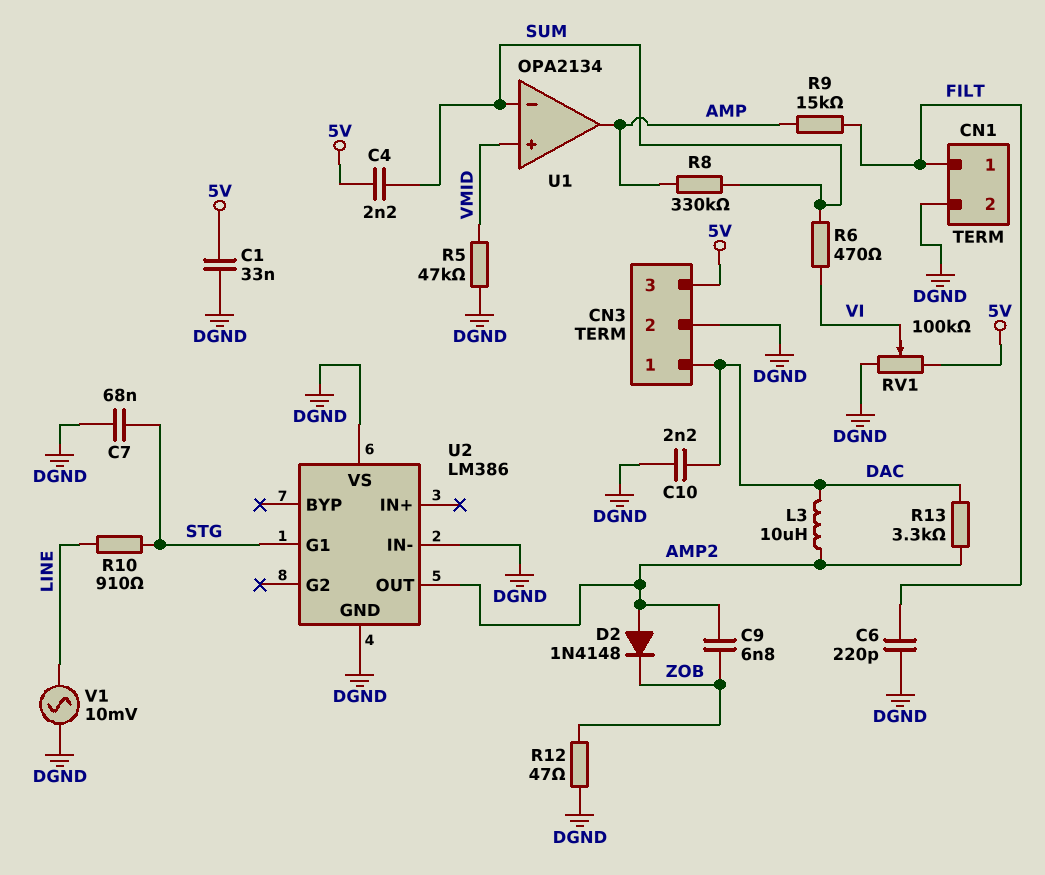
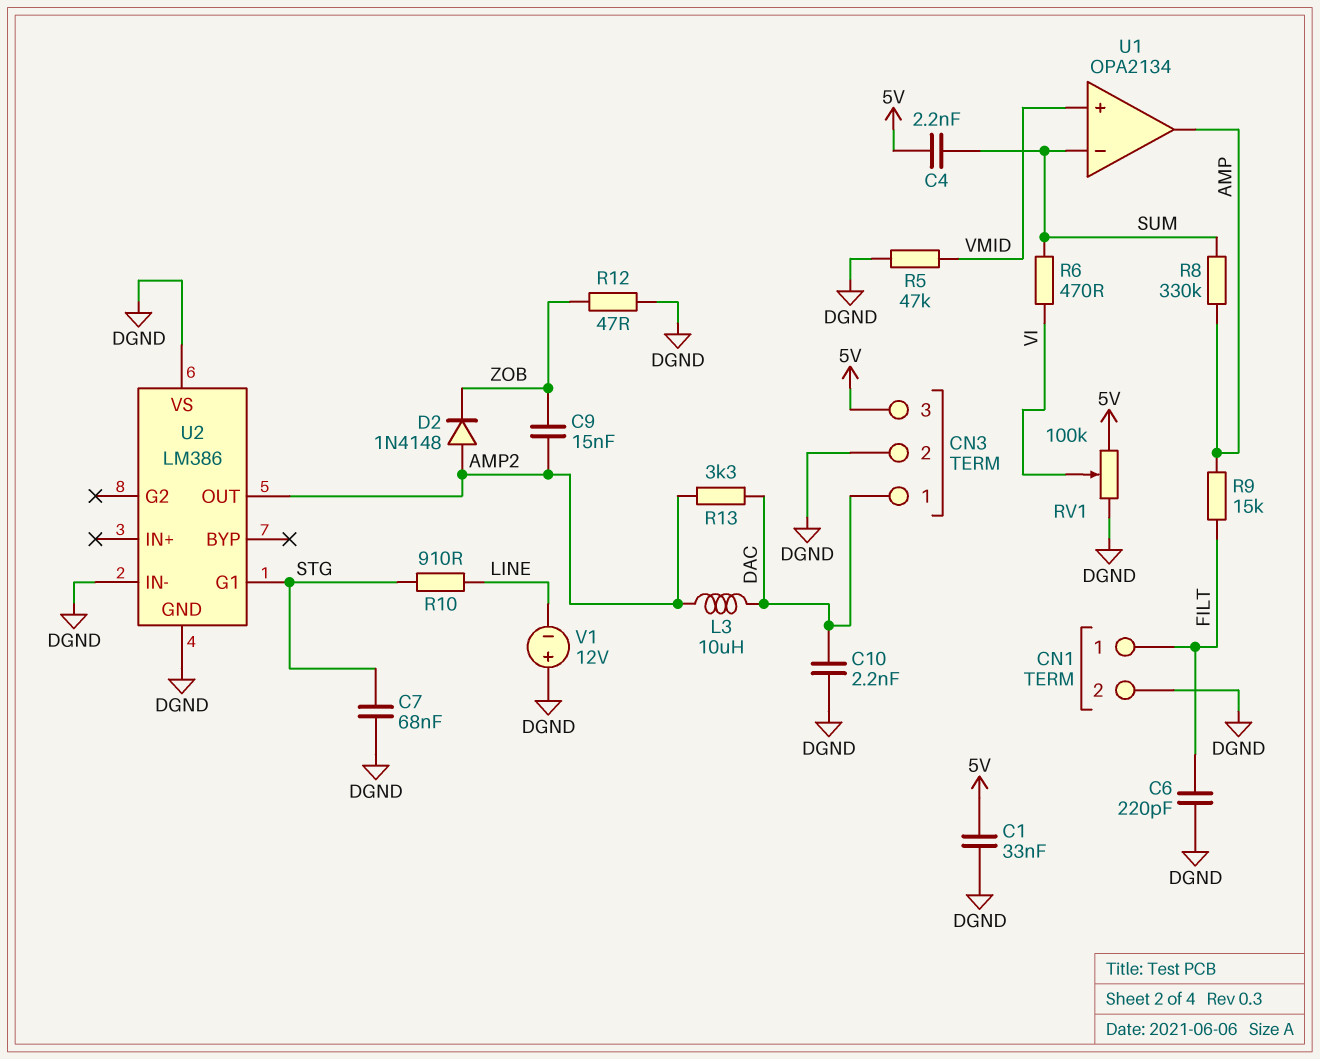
C9: 6.8nF (AMP2, ZOB) -> 15nF (AMP2, ZOB)
V1: AC 10mV (DGND, LINE) -> 12V (plus DGND, minus LINE)

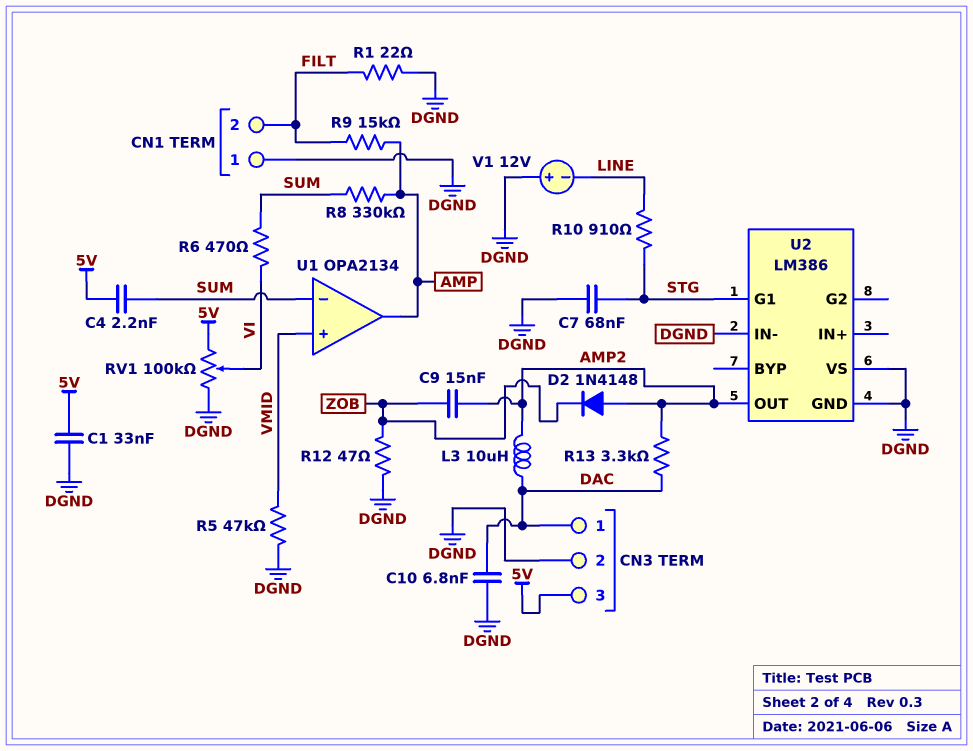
C6: 220pF (DGND, FILT) -> none
C10: 2.2nF (DAC, DGND) -> 6.8nF (DAC, DGND)
CN1 pin 1: FILT -> DGND
CN1 pin 2: DGND -> FILT
R1: none -> 22 (DGND, FILT)

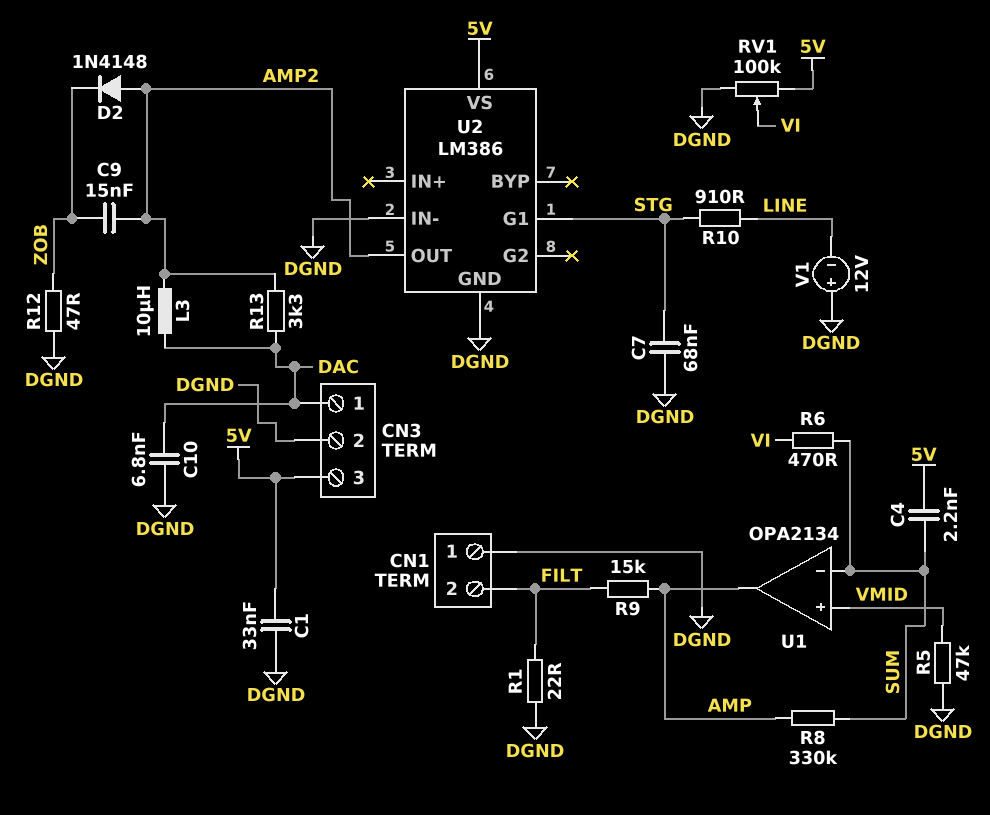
U2 pin VS: DGND -> 5V

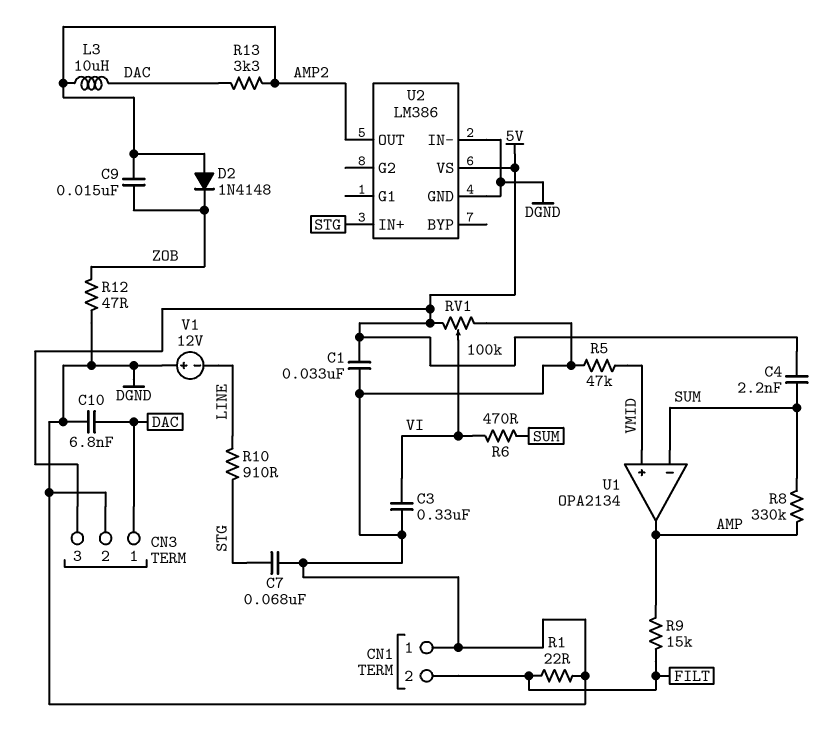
C3: none -> 330nF (DGND, VI)
U2 pin G1: STG -> none
U2 pin IN+: none -> STG

